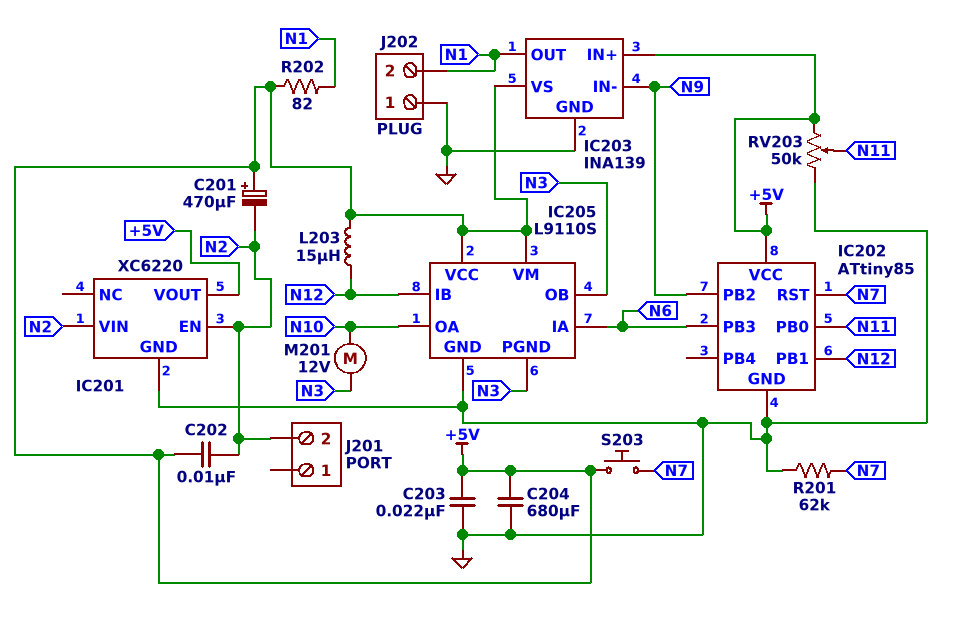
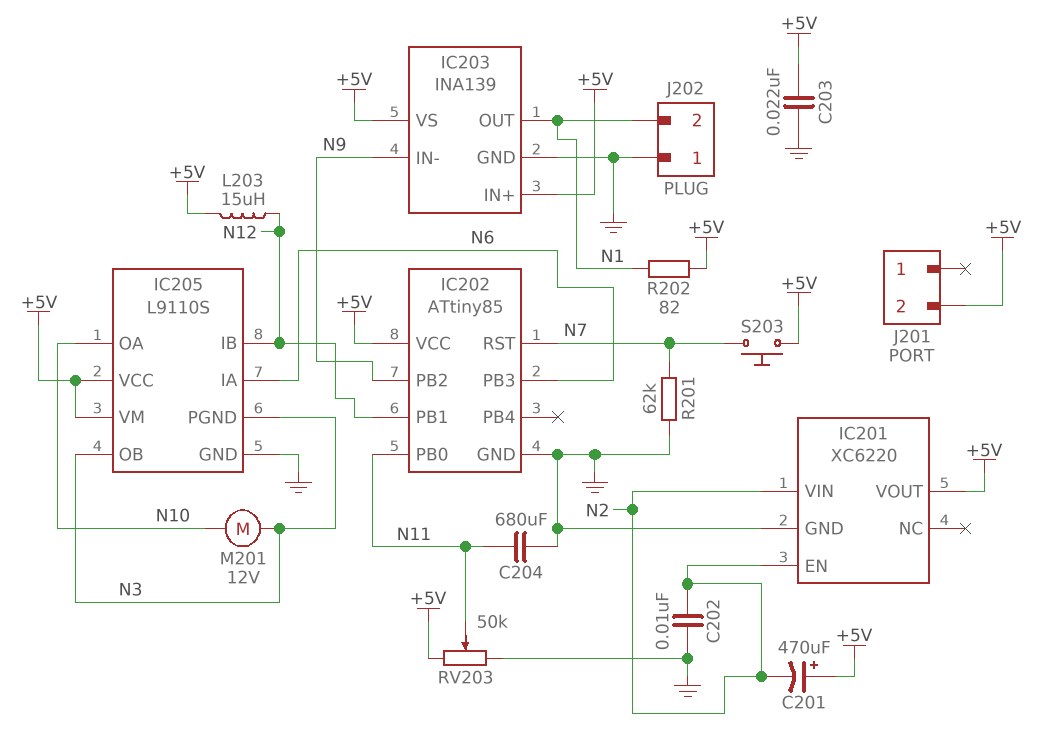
C202: 10nF (+5V, N2) -> 10nF (GND, N2)
C204: 680uF (+5V, GND) -> 680uF (GND, N11)
J201 pin 2: N2 -> +5V

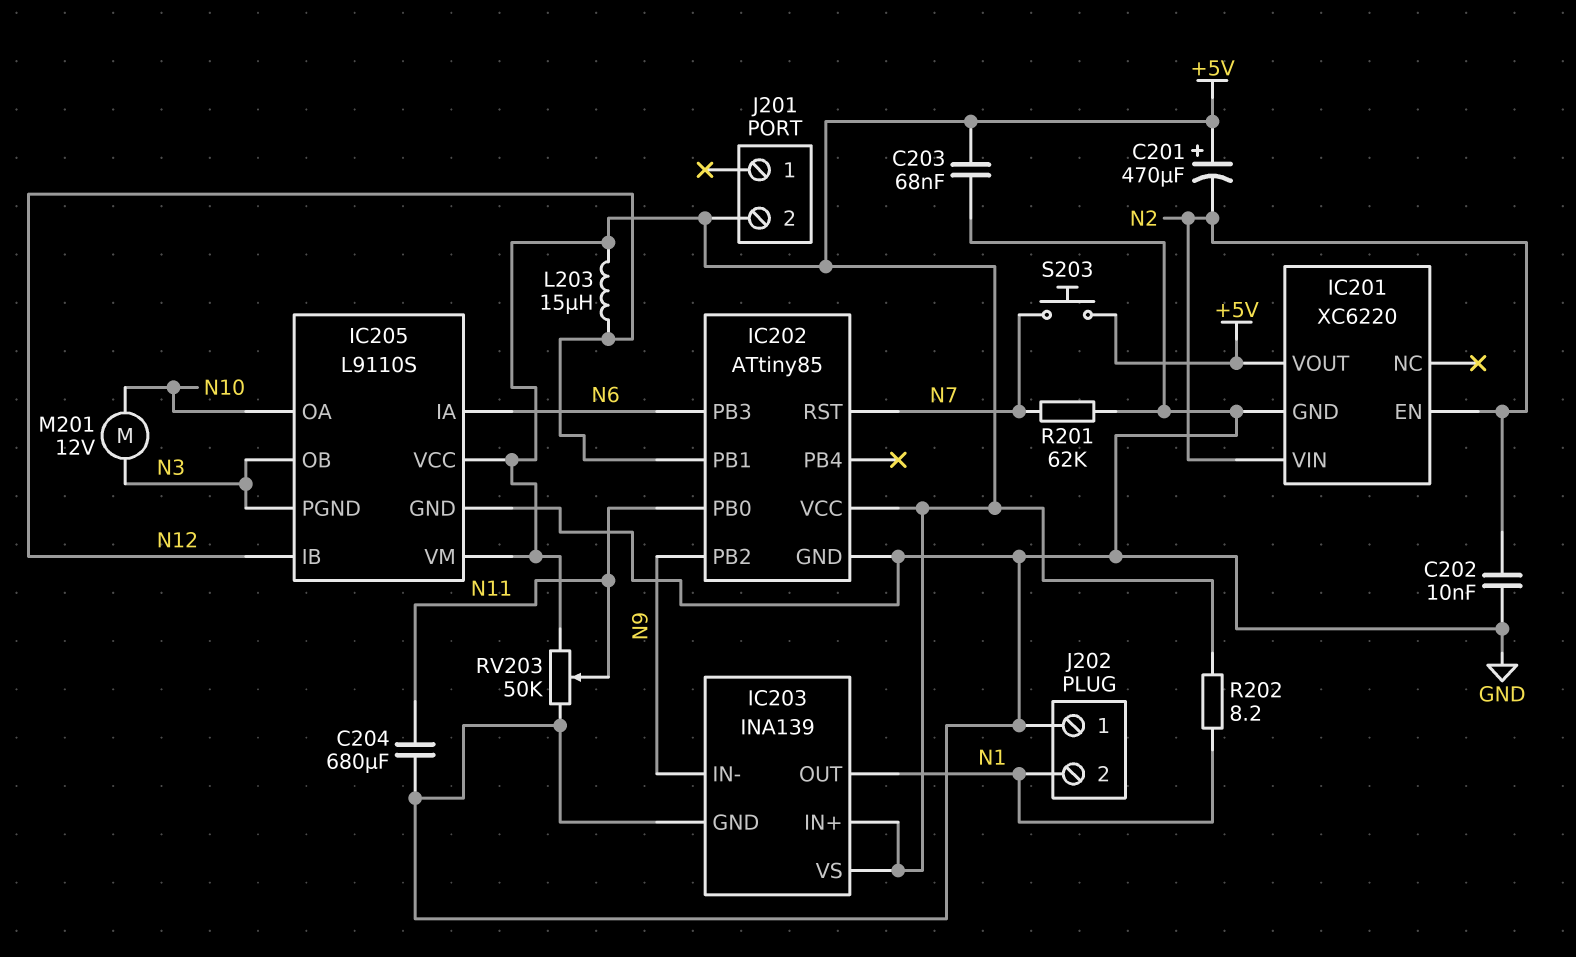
C203: 22nF (+5V, GND) -> 68nF (+5V, GND)
R202: 82 (+5V, N1) -> 8.2 (+5V, N1)

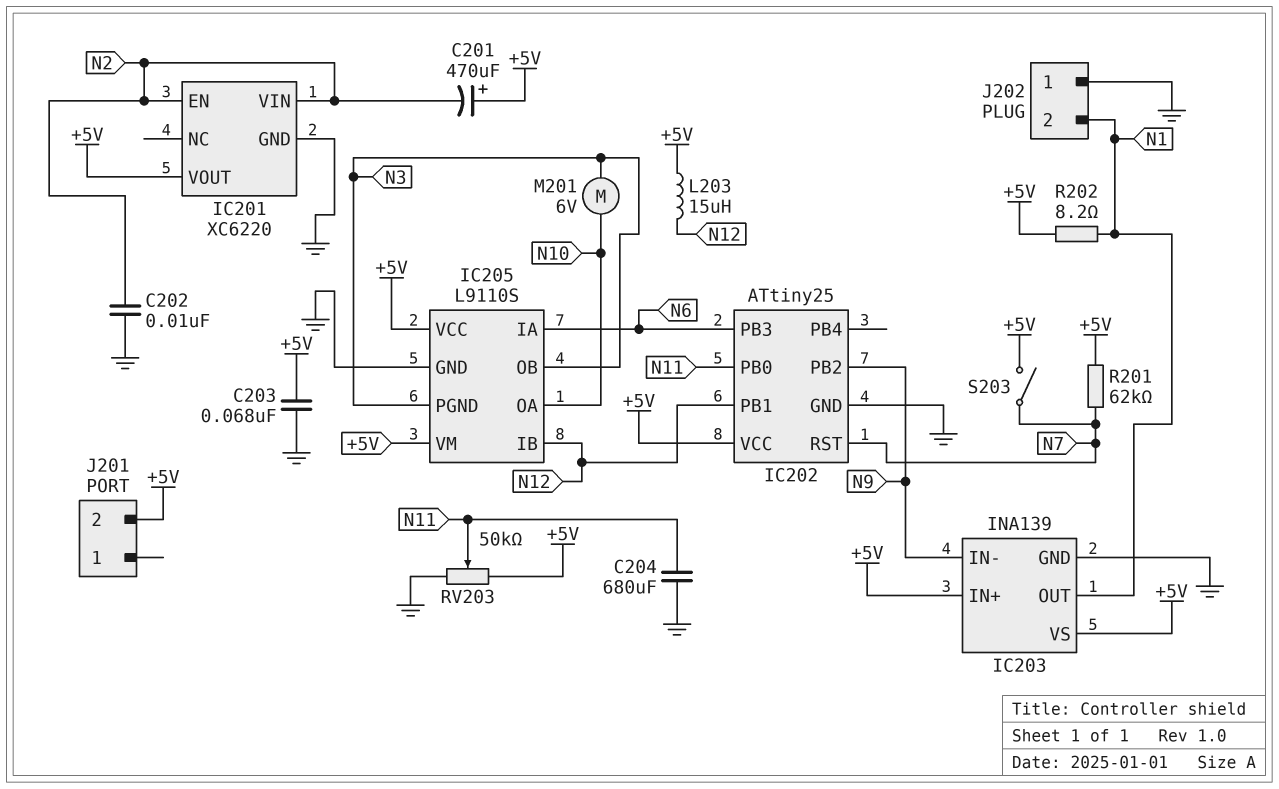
IC202: ATtiny85 -> ATtiny25
M201: motor 12V (N3, N10) -> motor 6V (N3, N10)
R201: 62k (GND, N7) -> 62k (+5V, N7)
S203: button (+5V, N7) -> switch (+5V, N7)

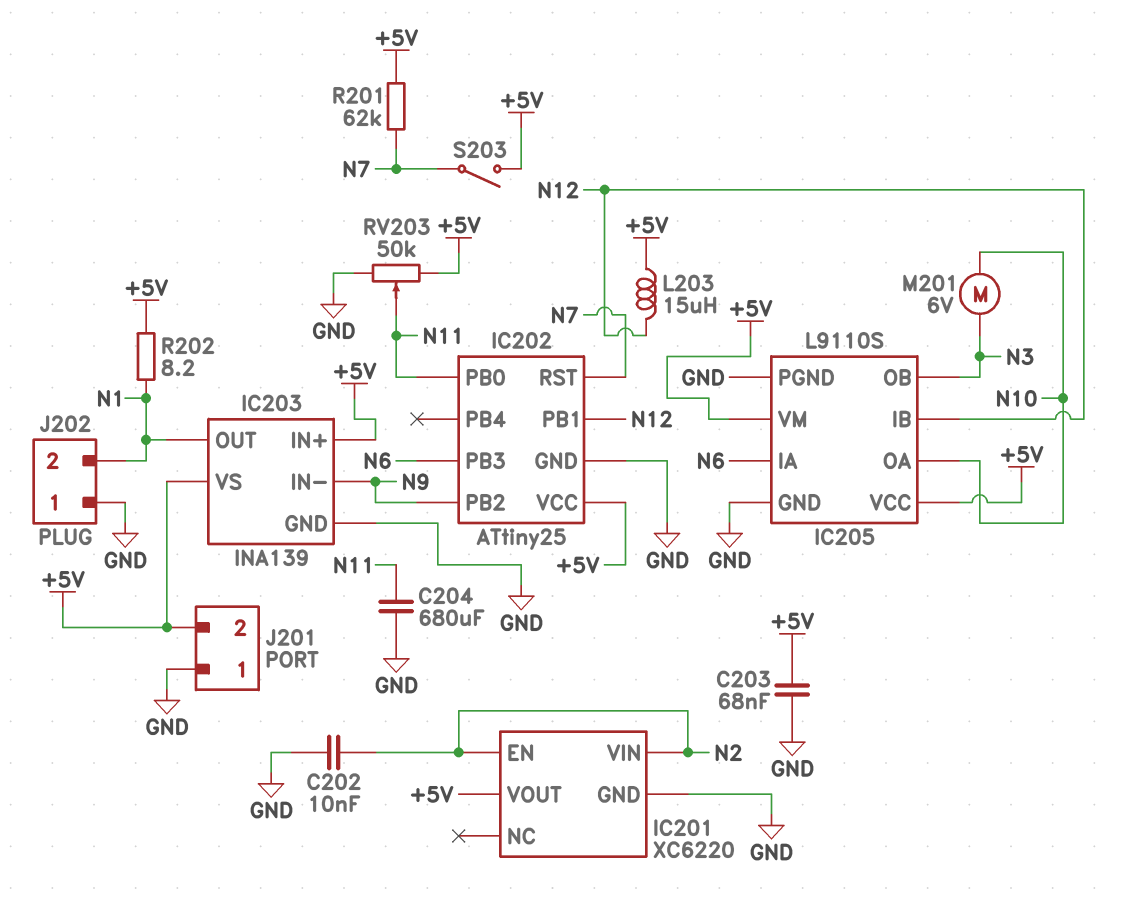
C201: 470uF (plus +5V, minus N2) -> none
IC205 pin PGND: N3 -> GND
J201 pin 1: none -> GND

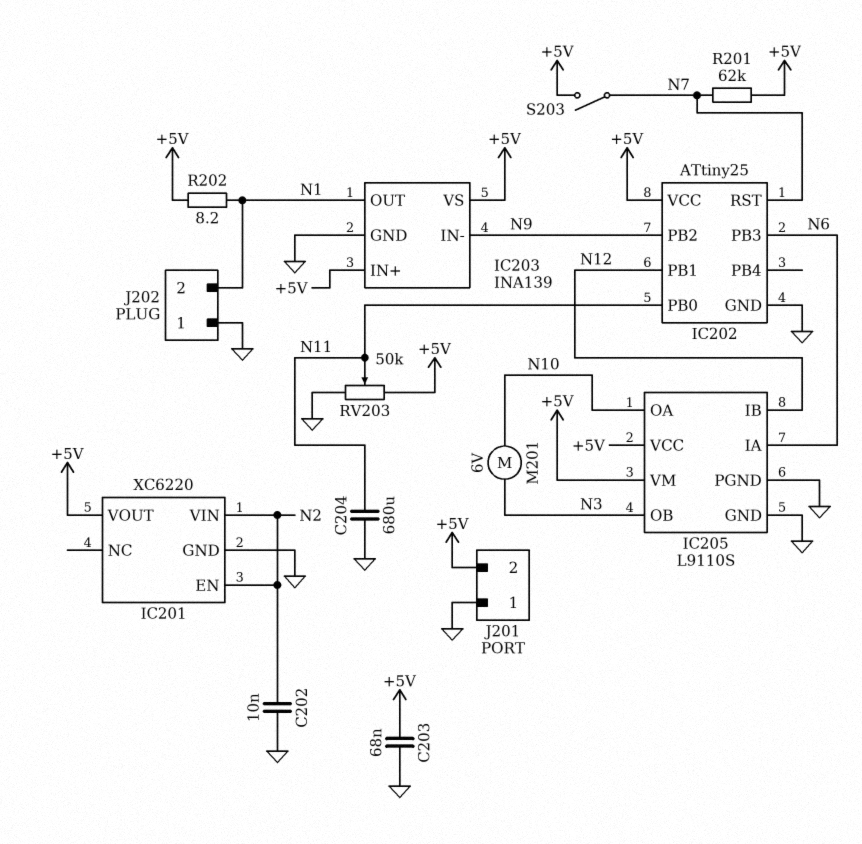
L203: 15uH (+5V, N12) -> none

